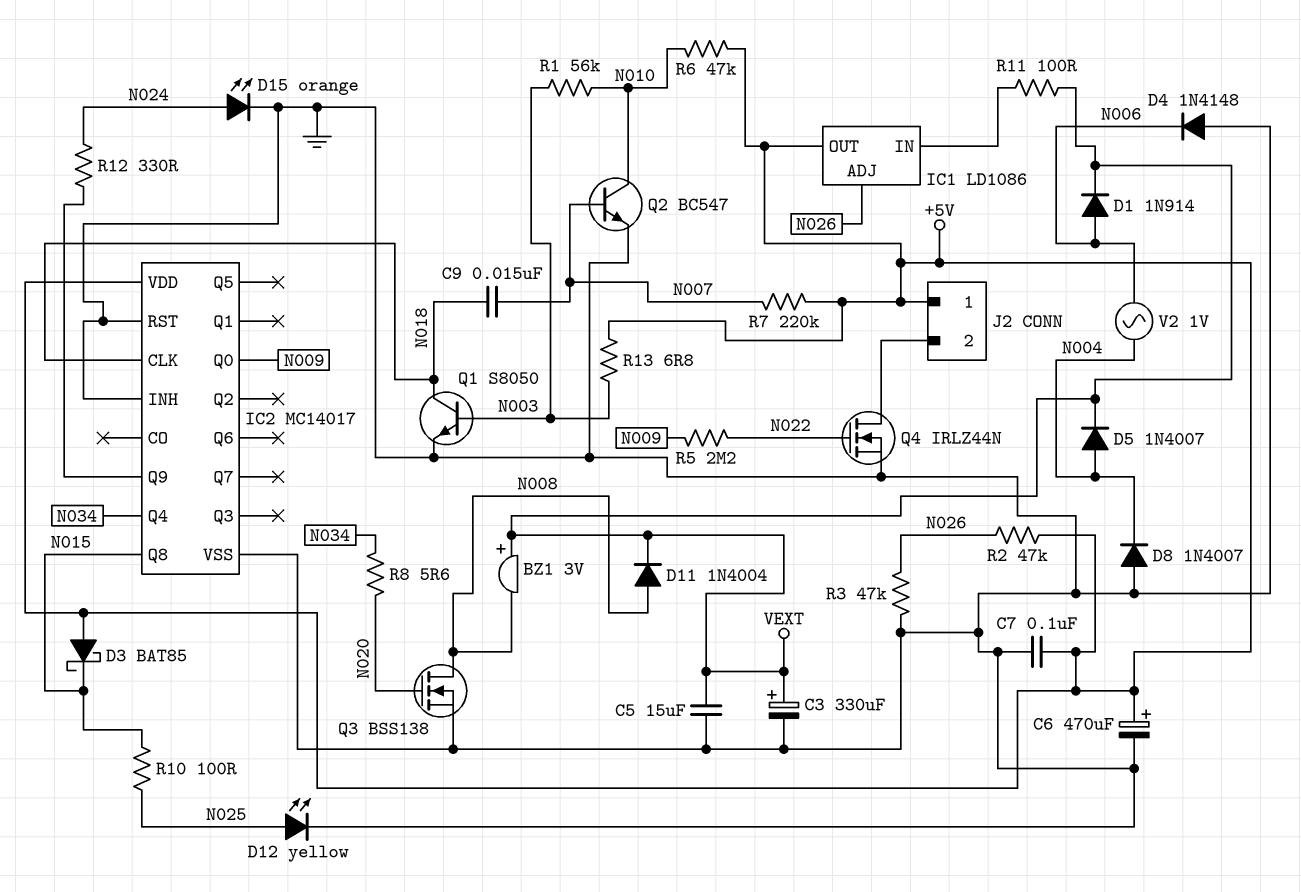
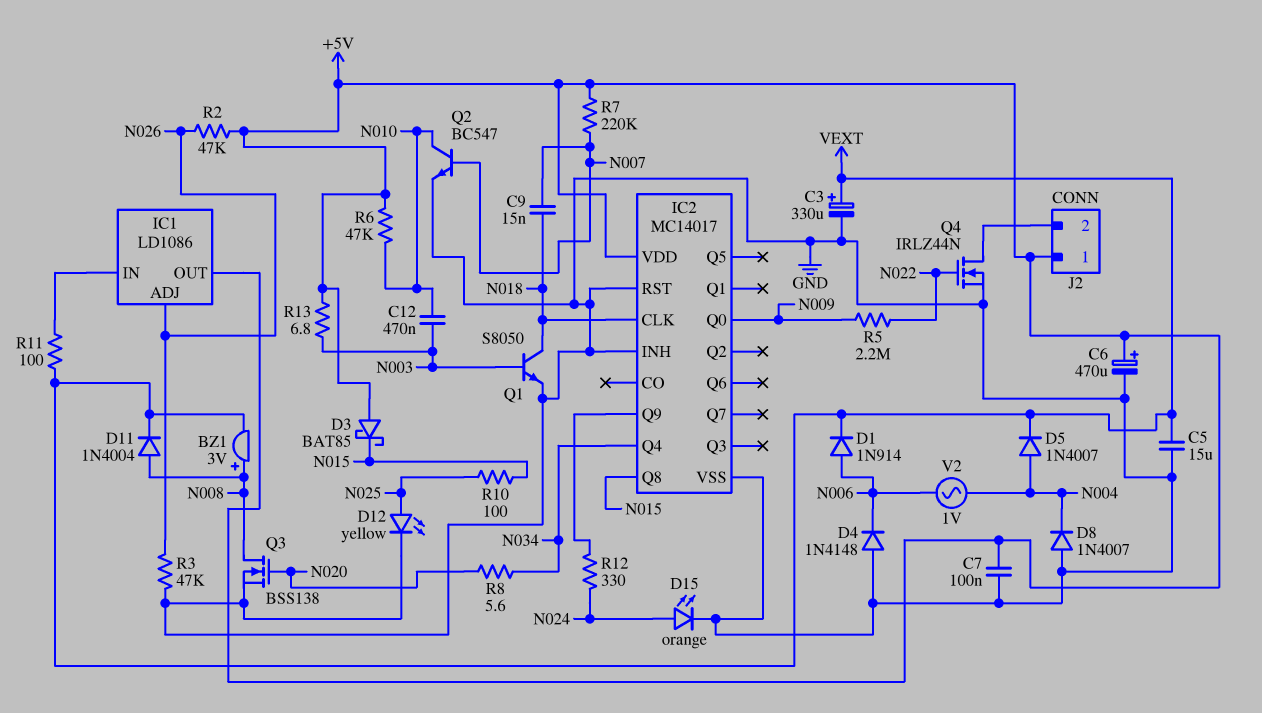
BZ1: buzzer 3V (plus VEXT, minus N008) -> buzzer 3V (plus N008, minus VEXT)
C12: none -> 470nF (N003, N010)
R1: 56k (N003, N010) -> none

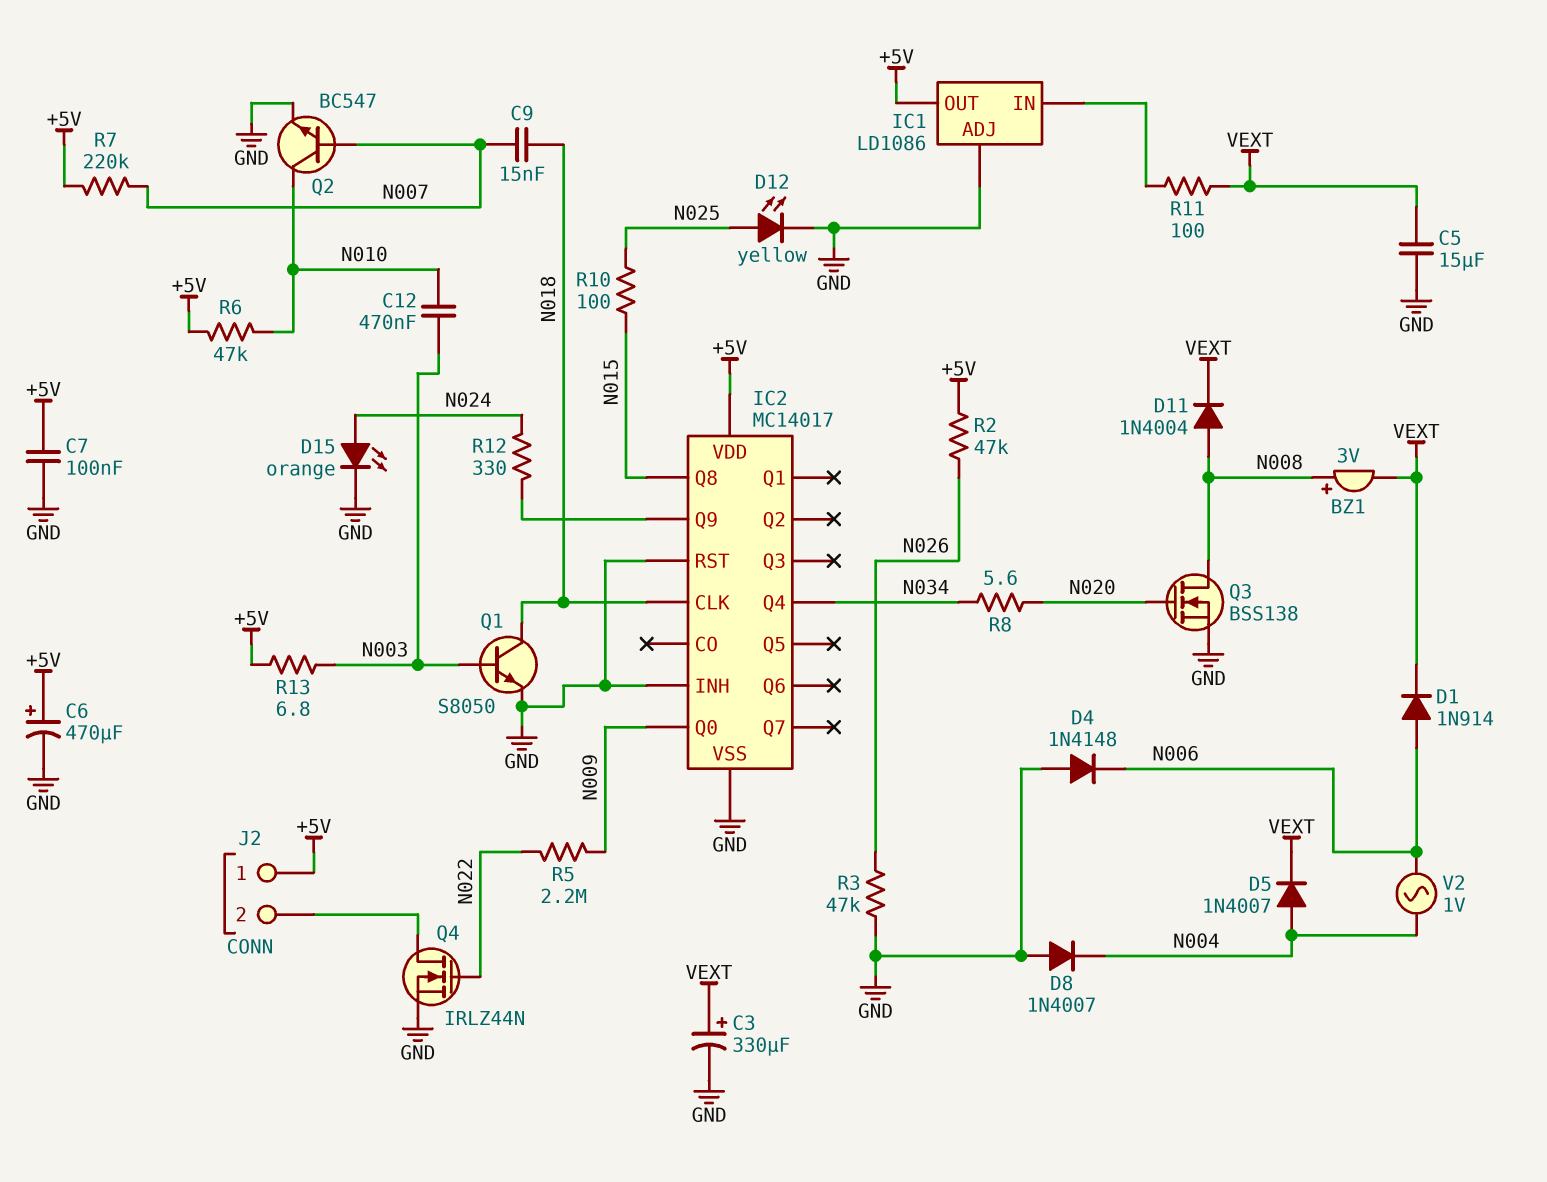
D3: schottky BAT85 (A +5V, K N015) -> none
IC1 pin ADJ: N026 -> GND

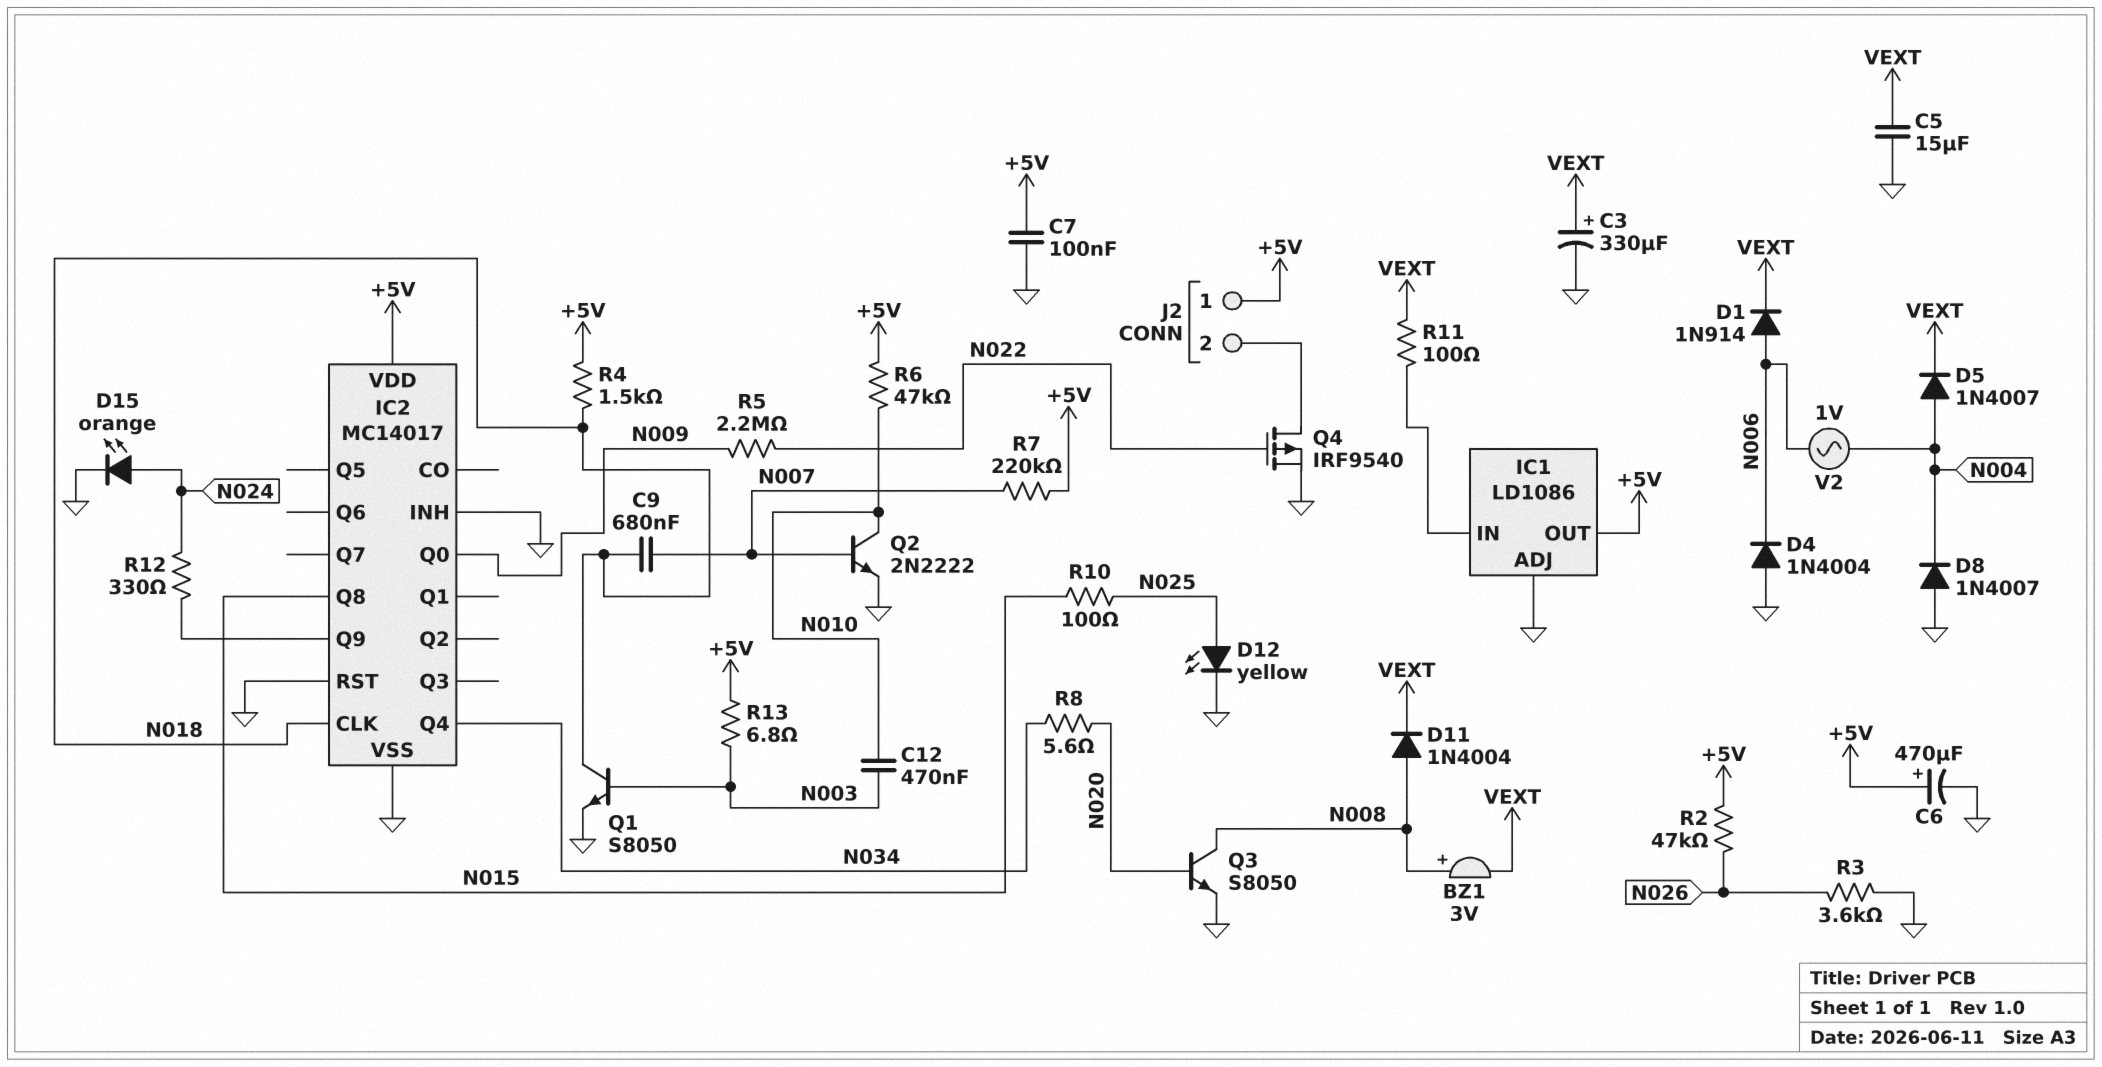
C9: 15nF (N007, N018) -> 680nF (N007, N018)
D4: diode 1N4148 (A GND, K N006) -> diode 1N4004 (A GND, K N006)
Q2: NPN BC547 (B N007, C N010, E GND) -> NPN 2N2222 (B N007, C N010, E GND)
Q3: NMOS BSS138 (G N020, D N008, S GND) -> NPN S8050 (B N020, C N008, E GND)
Q4: NMOS IRLZ44N (G N022, D J2/2, S GND) -> PMOS IRF9540 (G N022, D J2/2, S GND)
R3: 47k (GND, N026) -> 3.6k (GND, N026)
R4: none -> 1.5k (+5V, N018)

